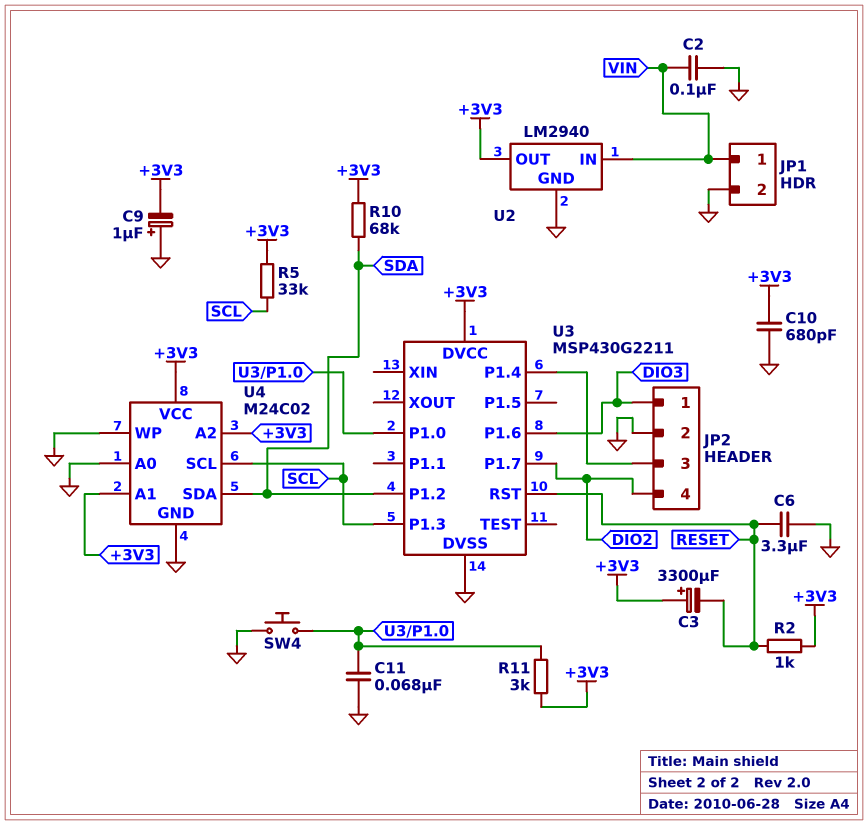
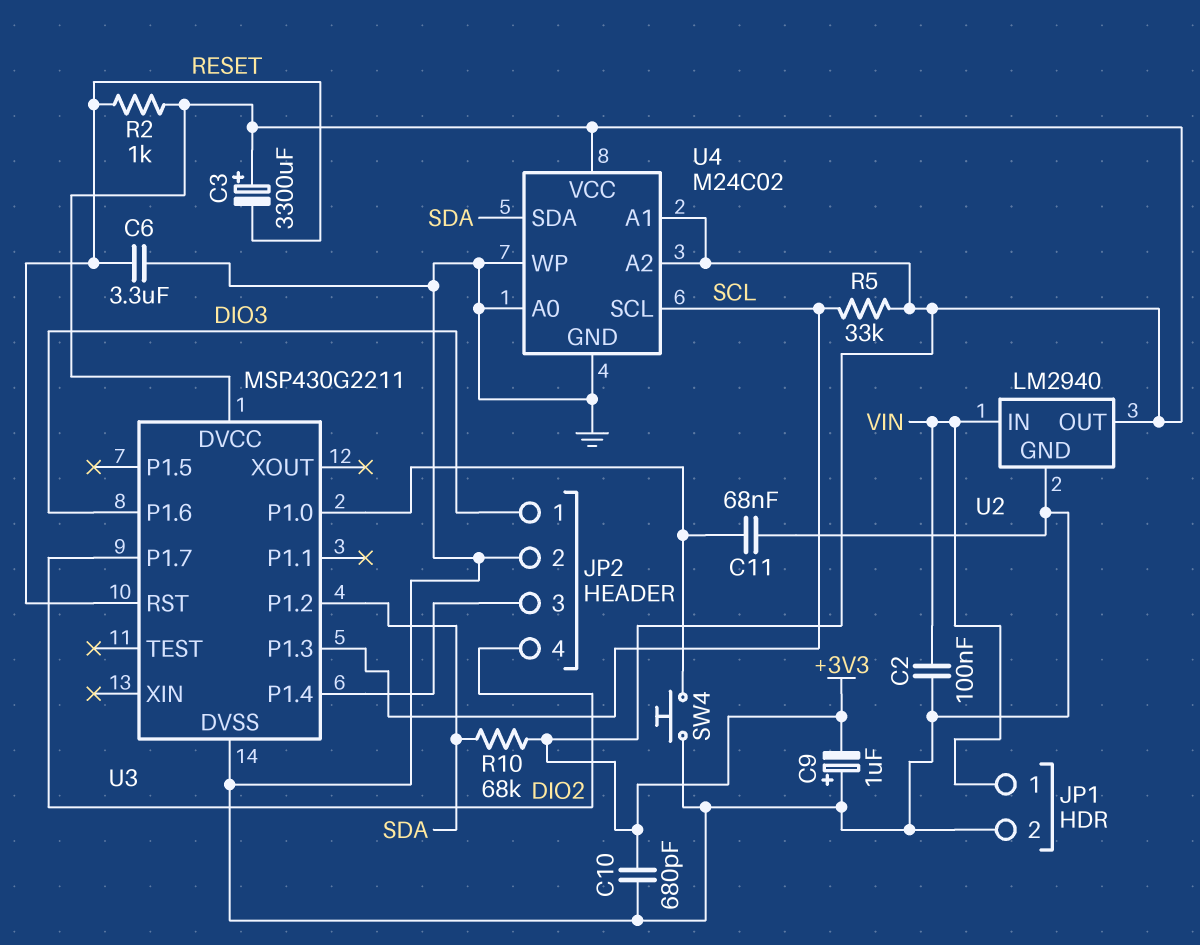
R11: 3k (+3V3, U3/P1.0) -> none

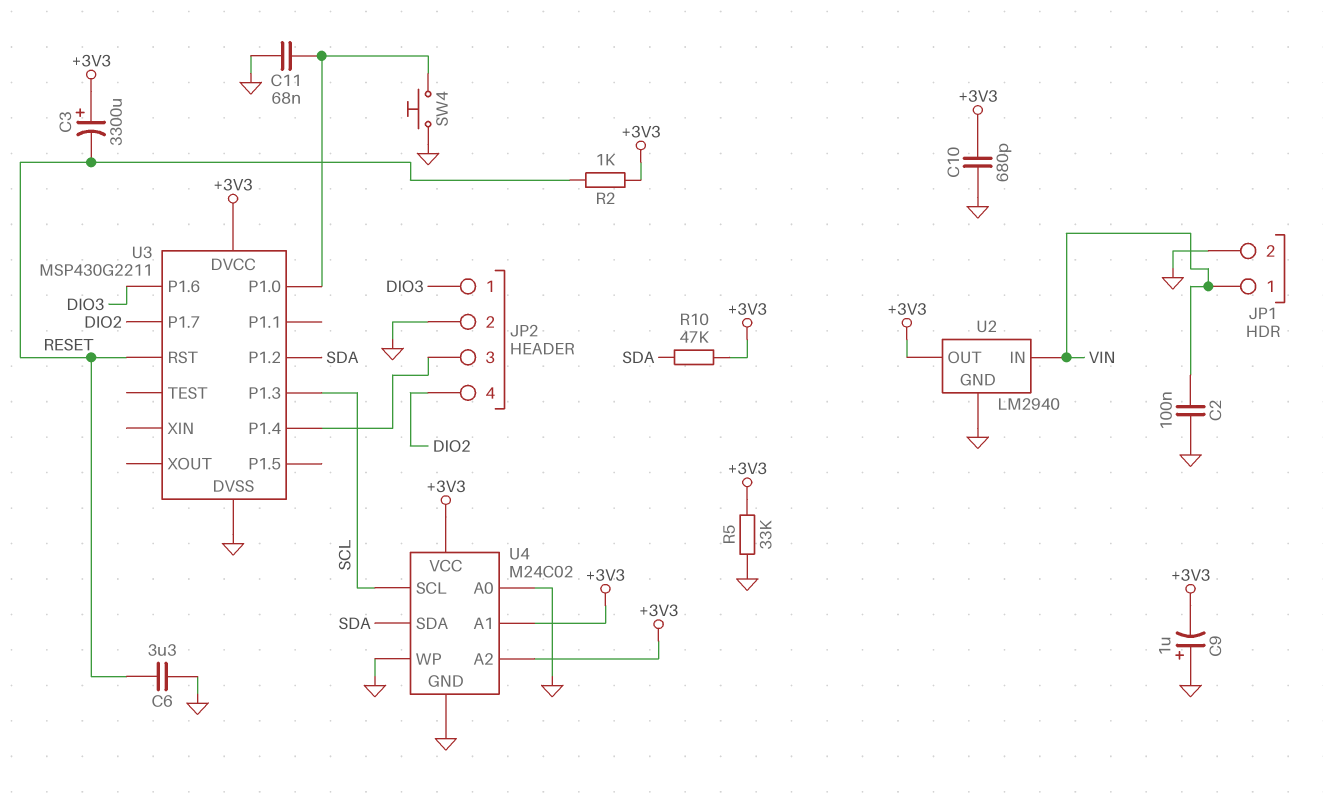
R5: 33k (+3V3, SCL) -> 33k (+3V3, GND)
R10: 68k (+3V3, SDA) -> 47k (+3V3, SDA)

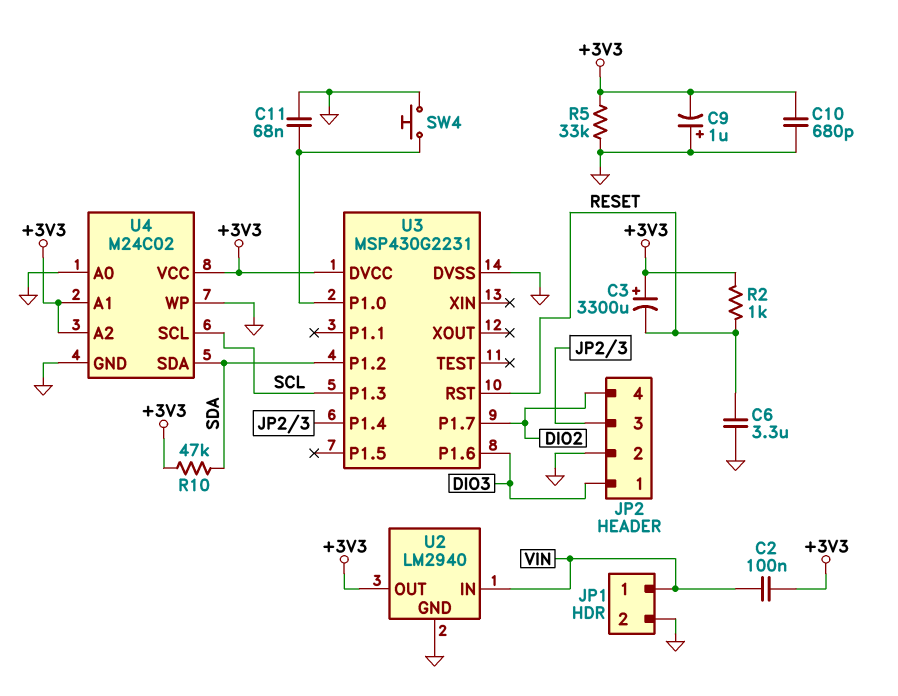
C2: 100nF (GND, VIN) -> 100nF (+3V3, VIN)
U3: MSP430G2211 -> MSP430G2231

